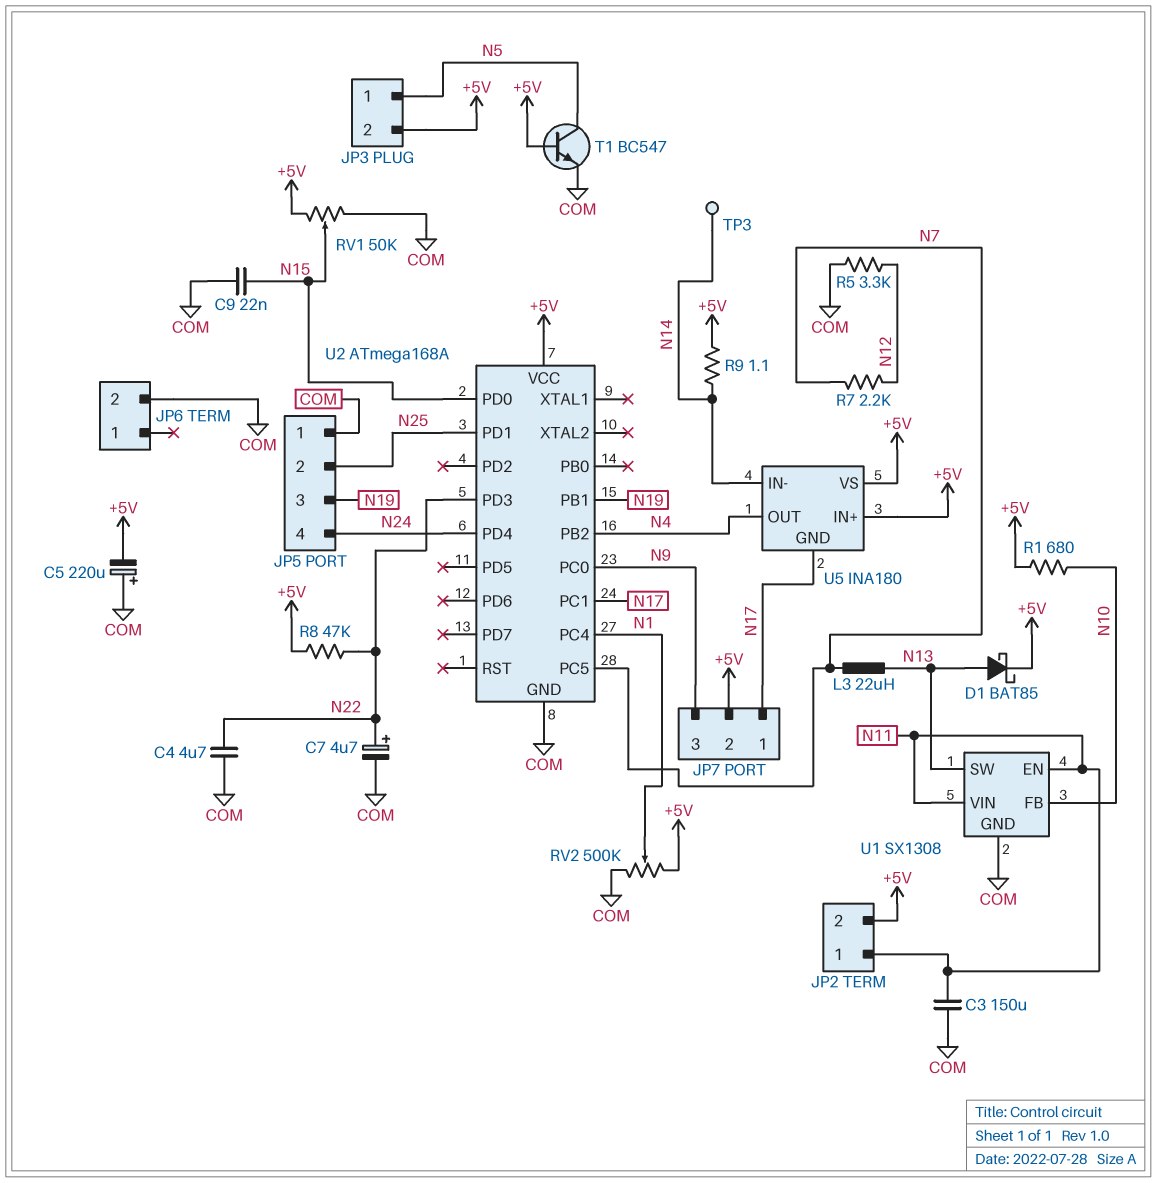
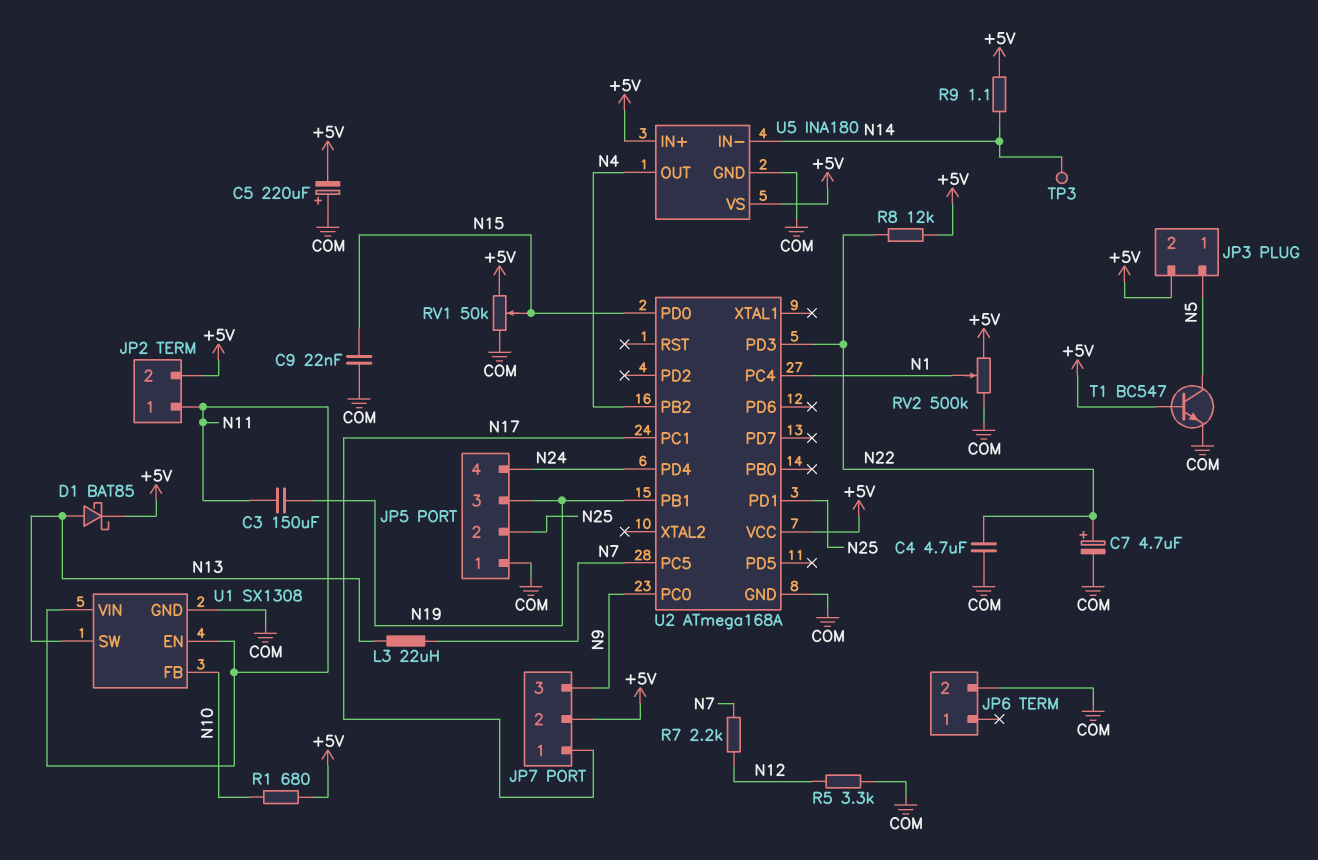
C3: 150uF (COM, N11) -> 150uF (N11, N19)
R8: 47k (+5V, N22) -> 12k (+5V, N22)
U5 pin GND: N17 -> COM

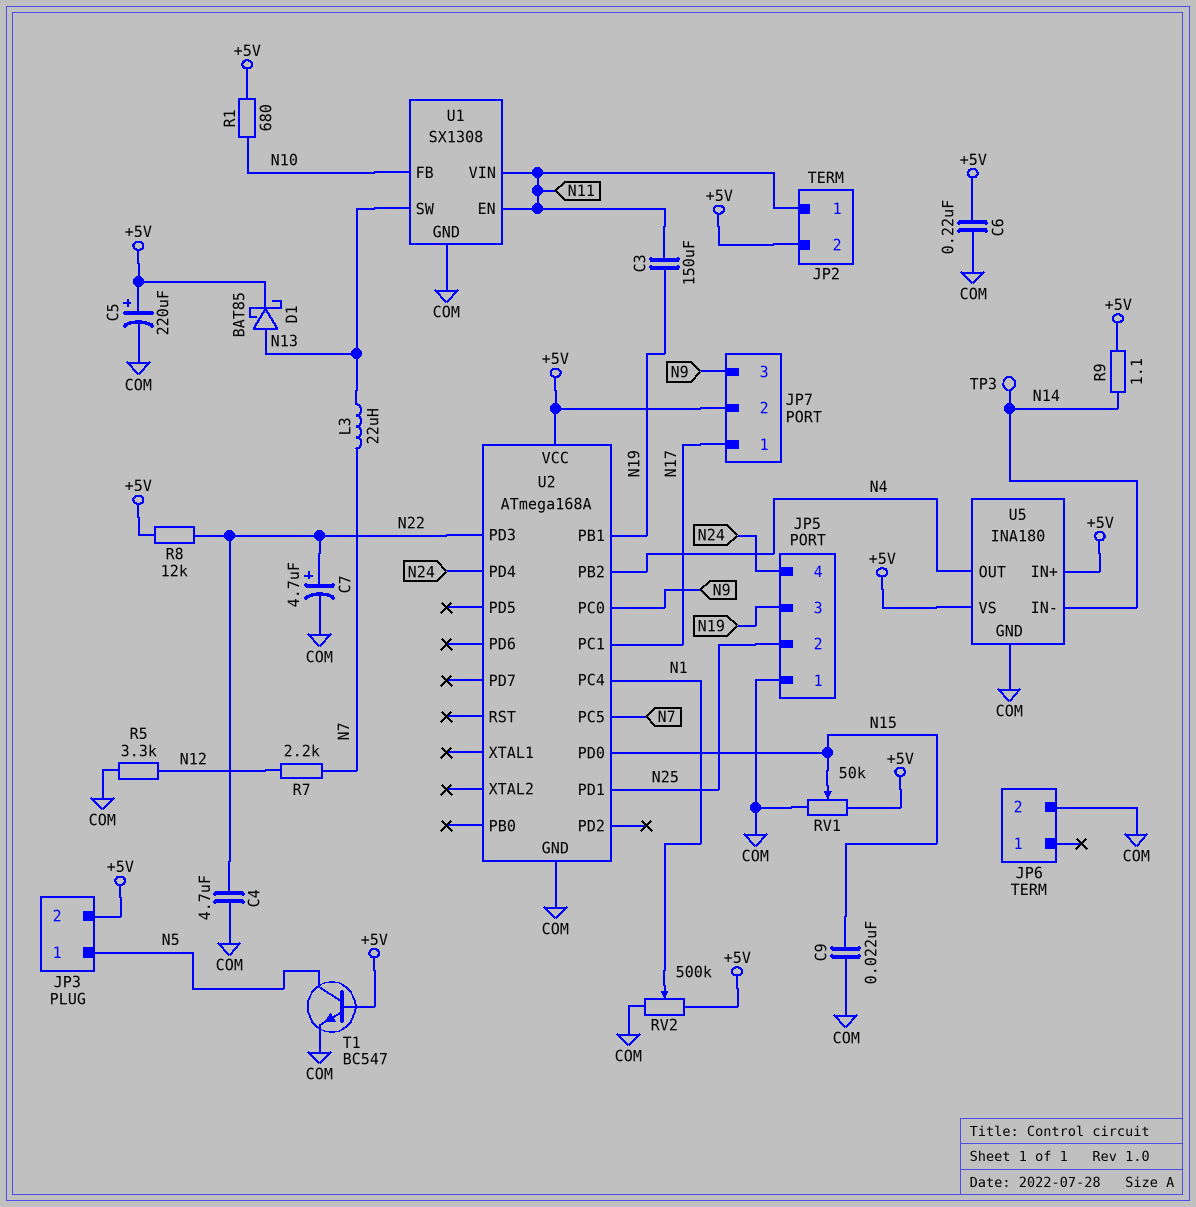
C5: 220uF (plus COM, minus +5V) -> 220uF (plus +5V, minus COM)
C6: none -> 220nF (+5V, COM)

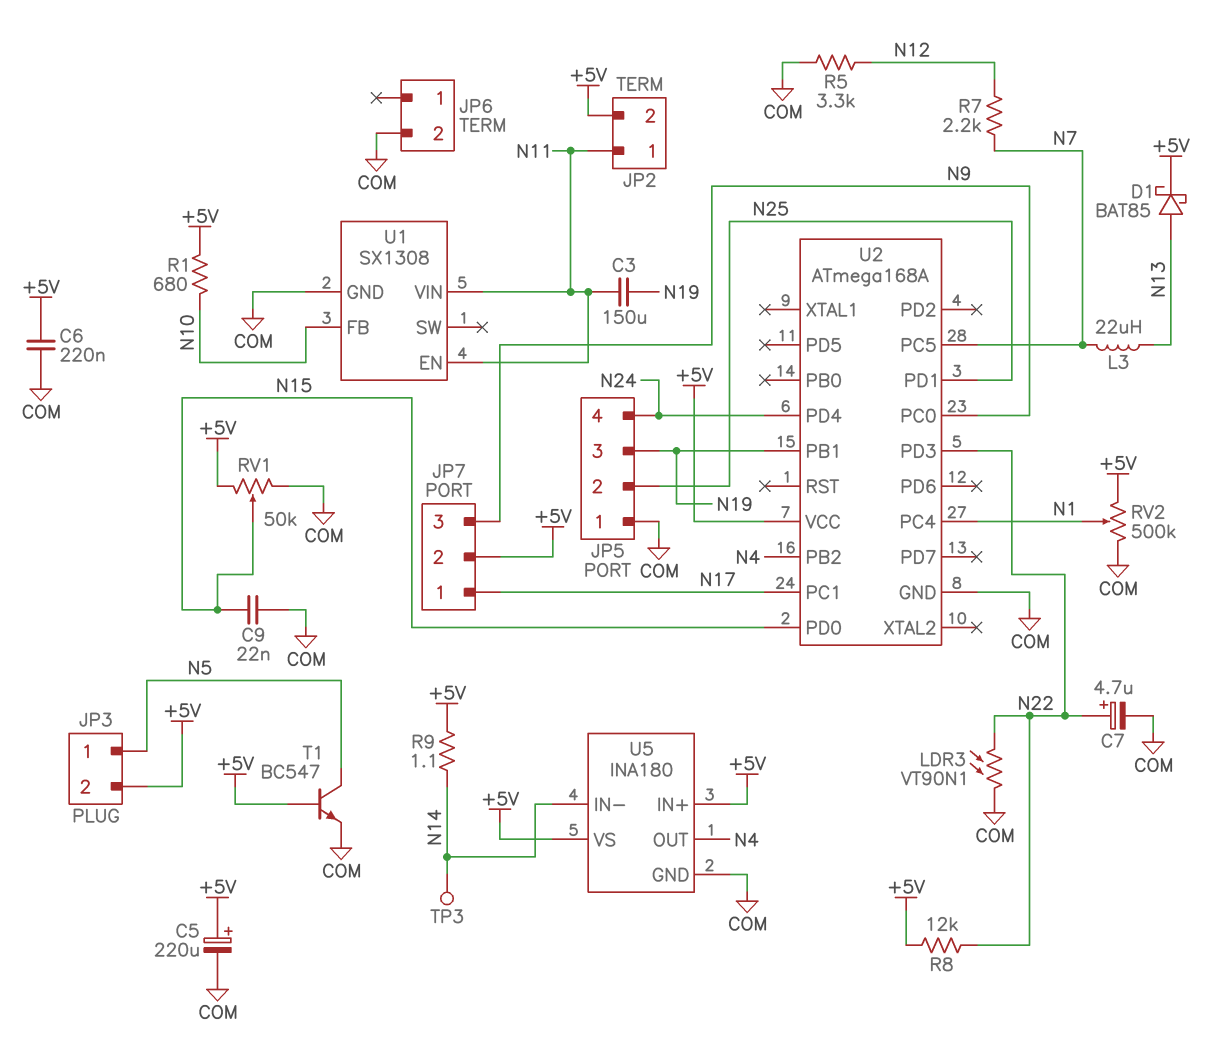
C4: 4.7uF (COM, N22) -> none
LDR3: none -> VT90N1 (COM, N22)
U1 pin SW: N13 -> none

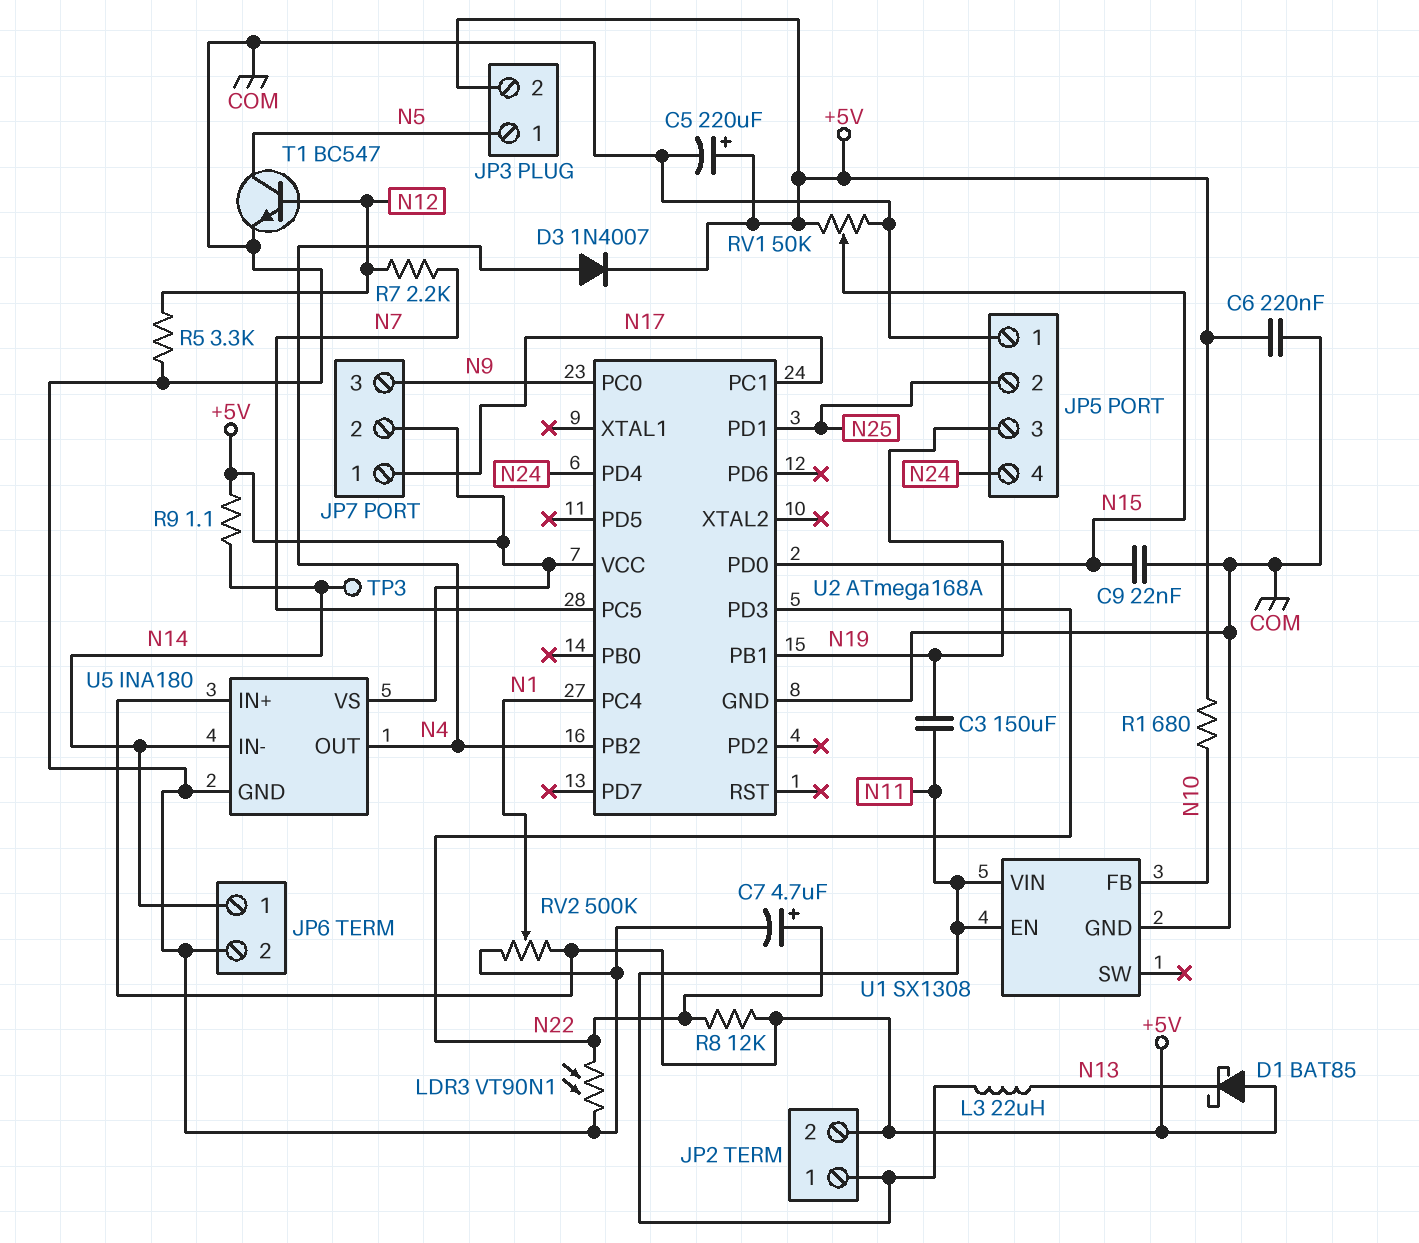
D1: schottky BAT85 (A N13, K +5V) -> schottky BAT85 (A +5V, K N13)
D3: none -> diode 1N4007 (A N4, K +5V)
JP6 pin 1: none -> N14
L3: 22uH (N7, N13) -> 22uH (N11, N13)
T1: NPN BC547 (B +5V, C N5, E COM) -> NPN BC547 (B N12, C N5, E COM)

